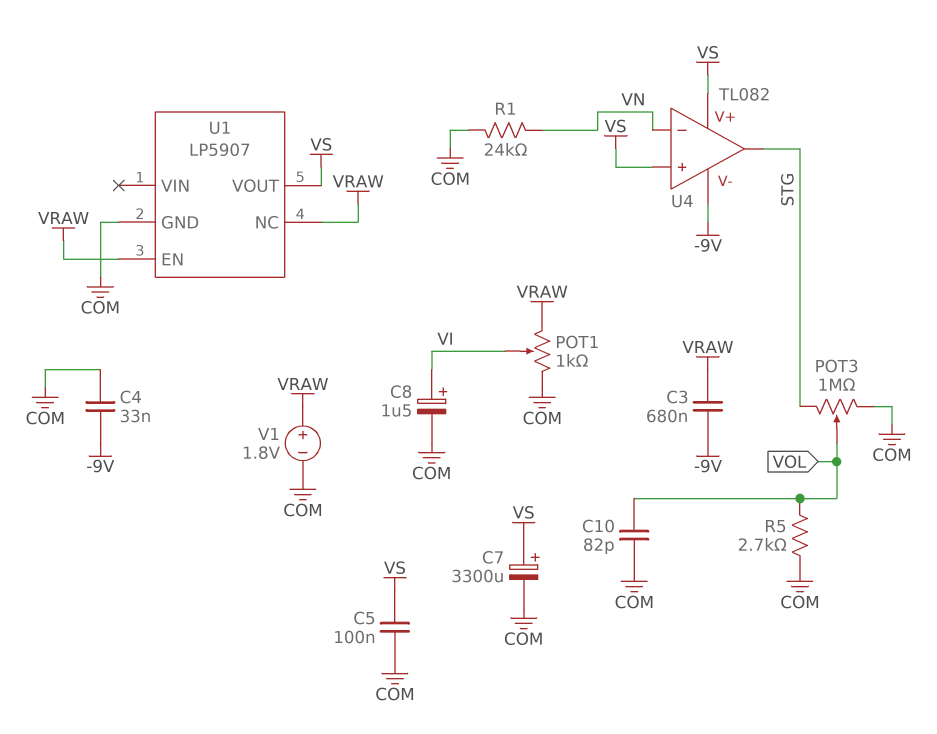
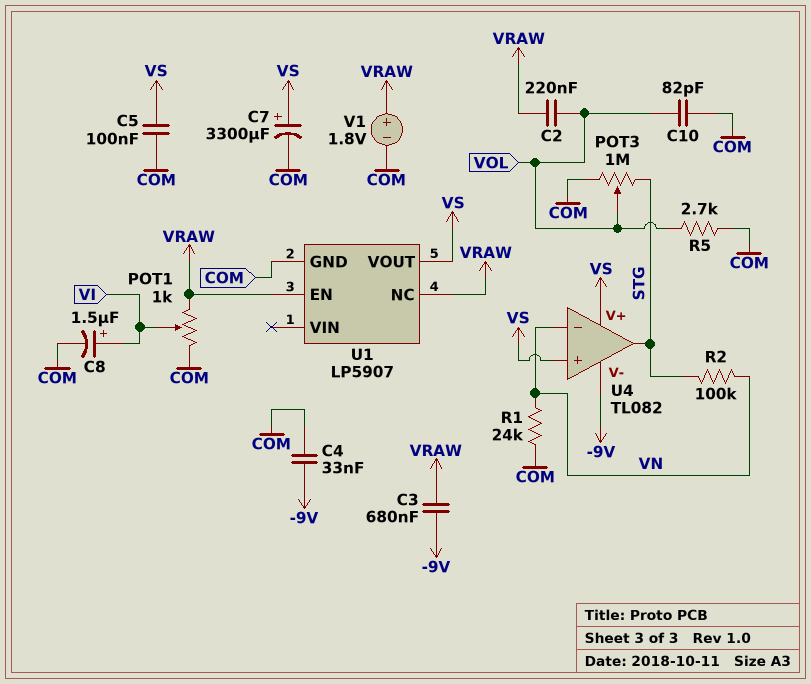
C2: none -> 220nF (VOL, VRAW)
R2: none -> 100k (STG, VN)

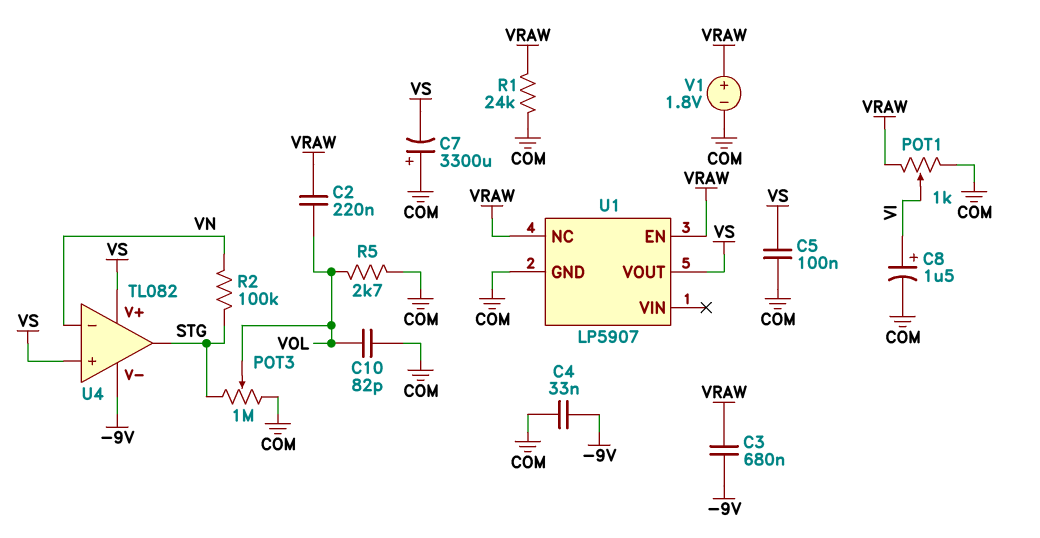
C7: 3300uF (plus VS, minus COM) -> 3300uF (plus COM, minus VS)
R1: 24k (COM, VN) -> 24k (COM, VRAW)

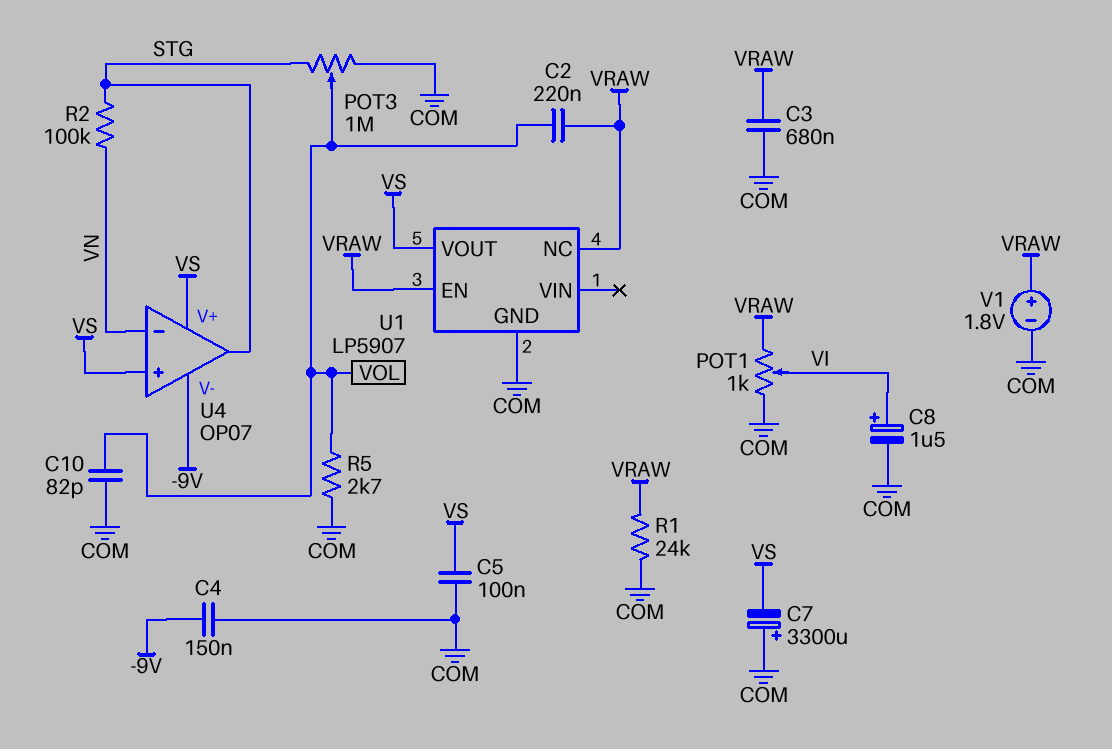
C3: 680nF (-9V, VRAW) -> 680nF (COM, VRAW)
C4: 33nF (-9V, COM) -> 150nF (-9V, COM)
U4: TL082 -> OP07

